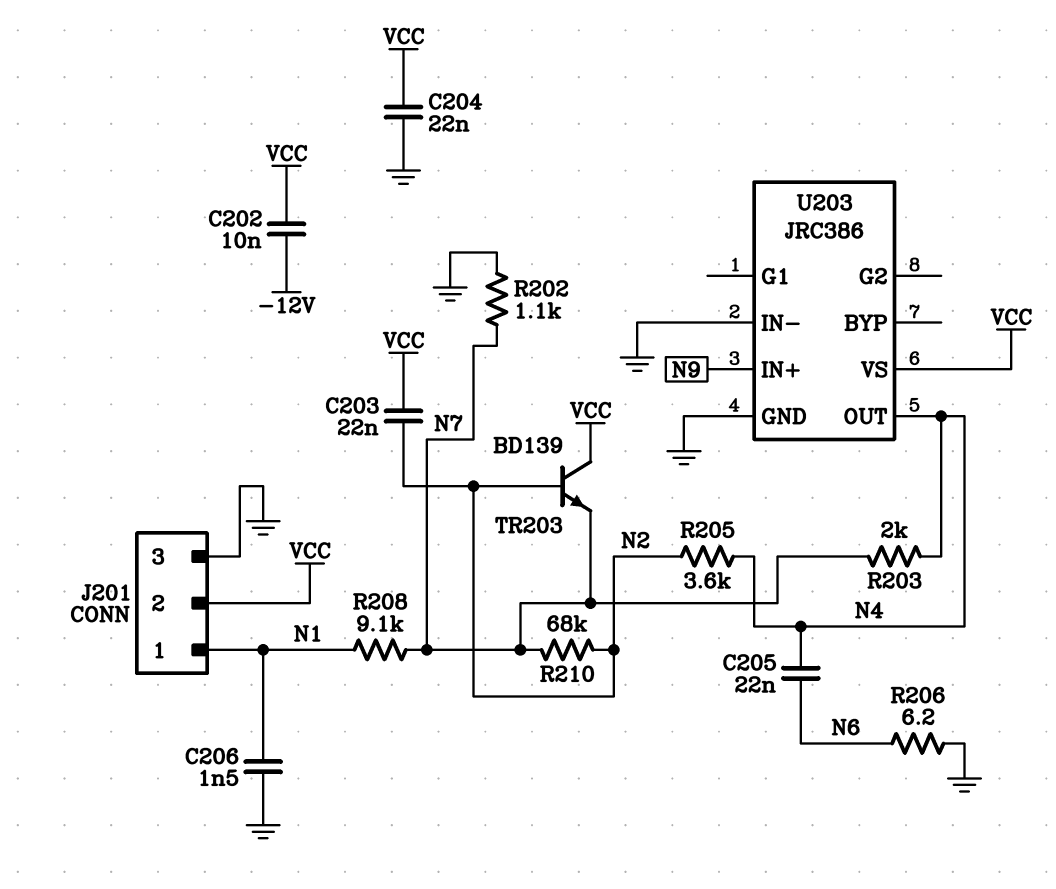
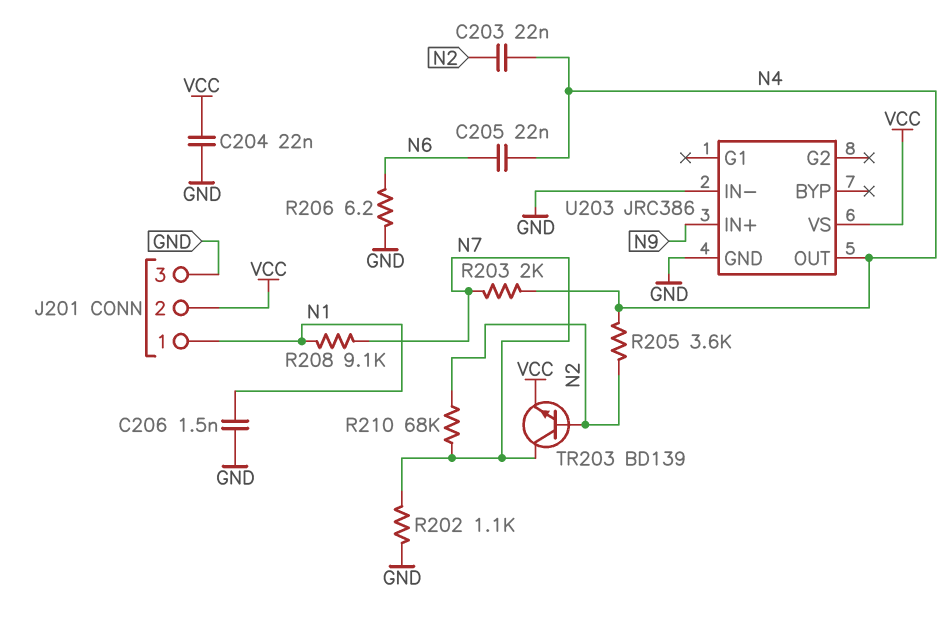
C202: 10nF (-12V, VCC) -> none
C203: 22nF (N2, VCC) -> 22nF (N2, N4)
TR203: NPN BD139 (B N2, C VCC, E N7) -> NPN BD139 (B N2, C N7, E VCC)

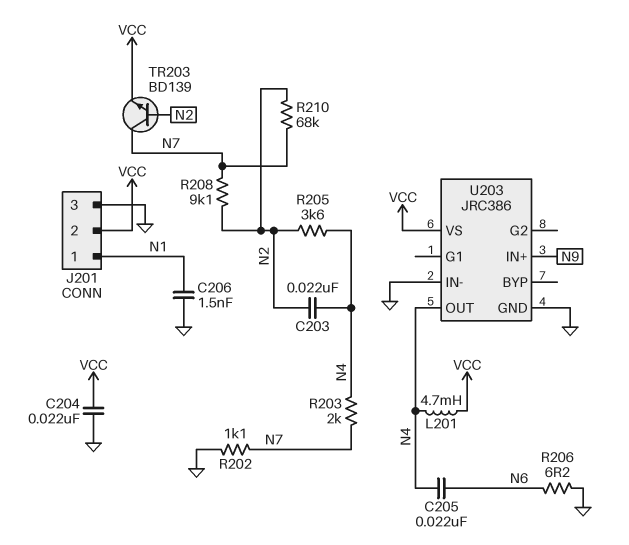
L201: none -> 4.7mH (N4, VCC)
R208: 9.1k (N1, N7) -> 9.1k (N2, N7)

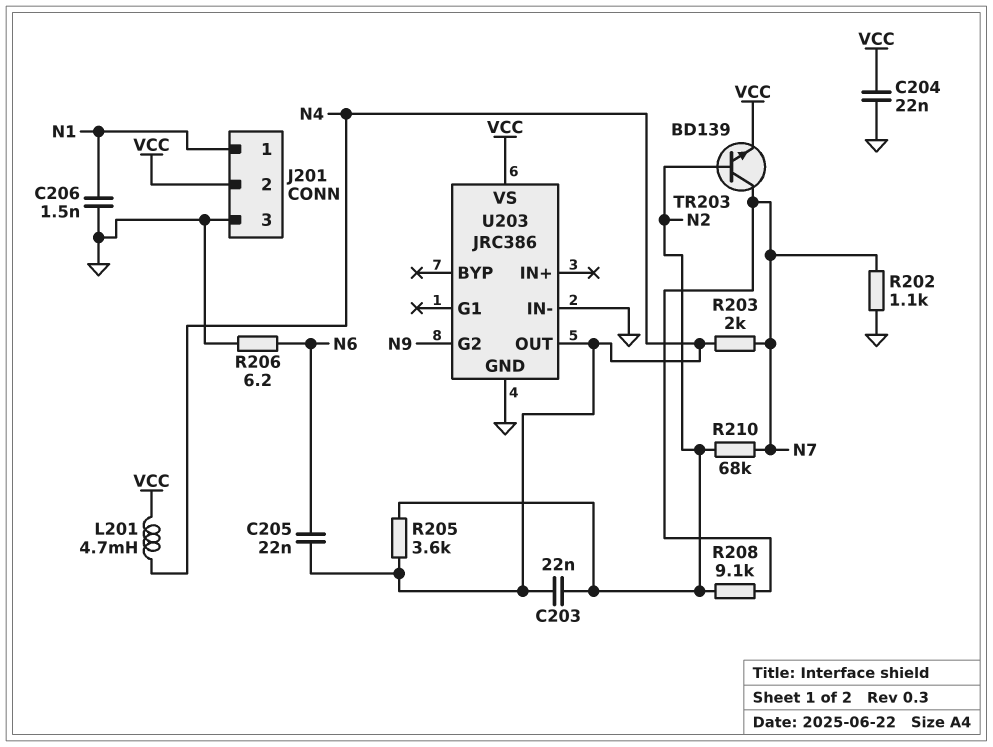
U203 pin G2: none -> N9
U203 pin IN+: N9 -> none

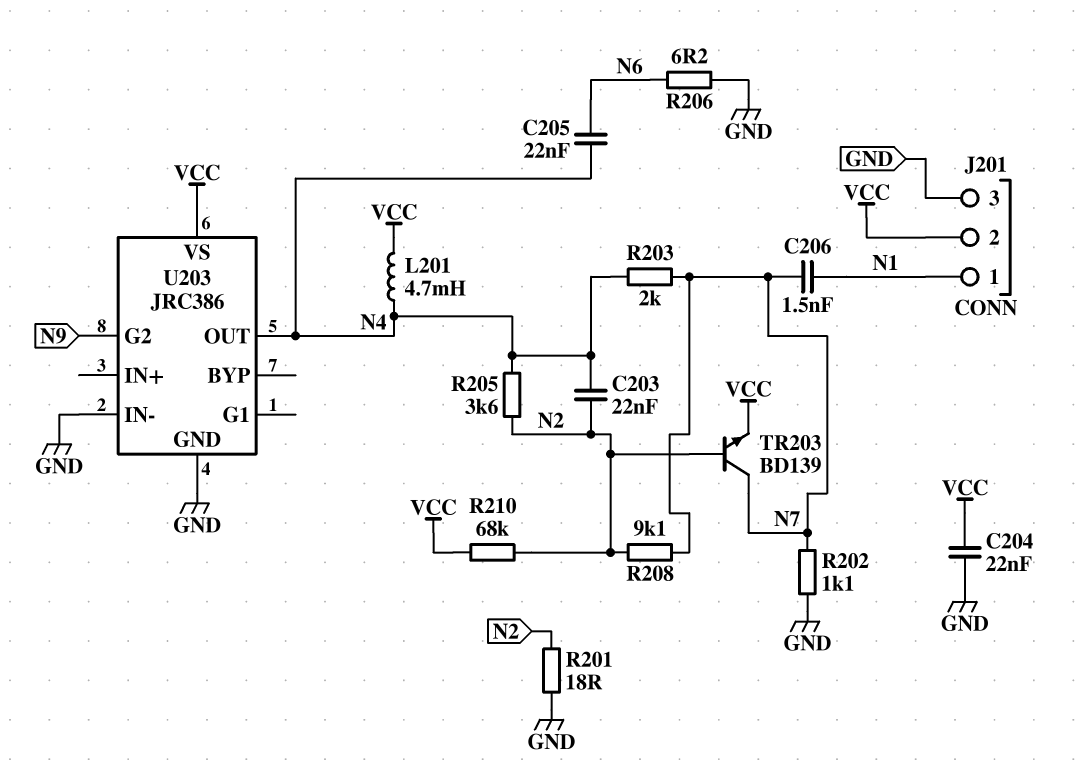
C206: 1.5nF (GND, N1) -> 1.5nF (N1, N7)
R201: none -> 18 (GND, N2)
R210: 68k (N2, N7) -> 68k (N2, VCC)

